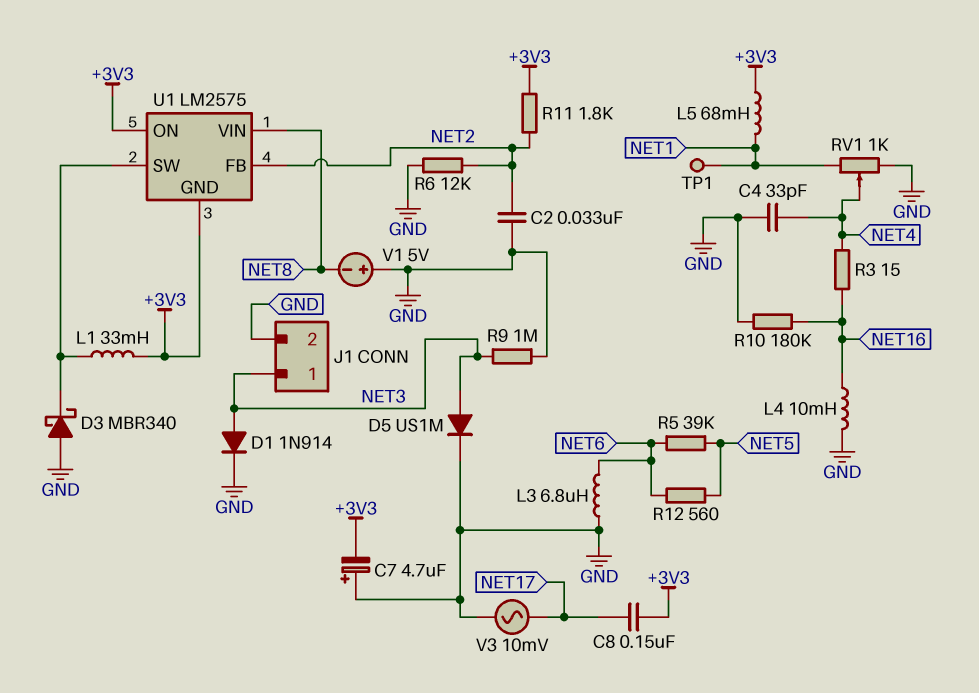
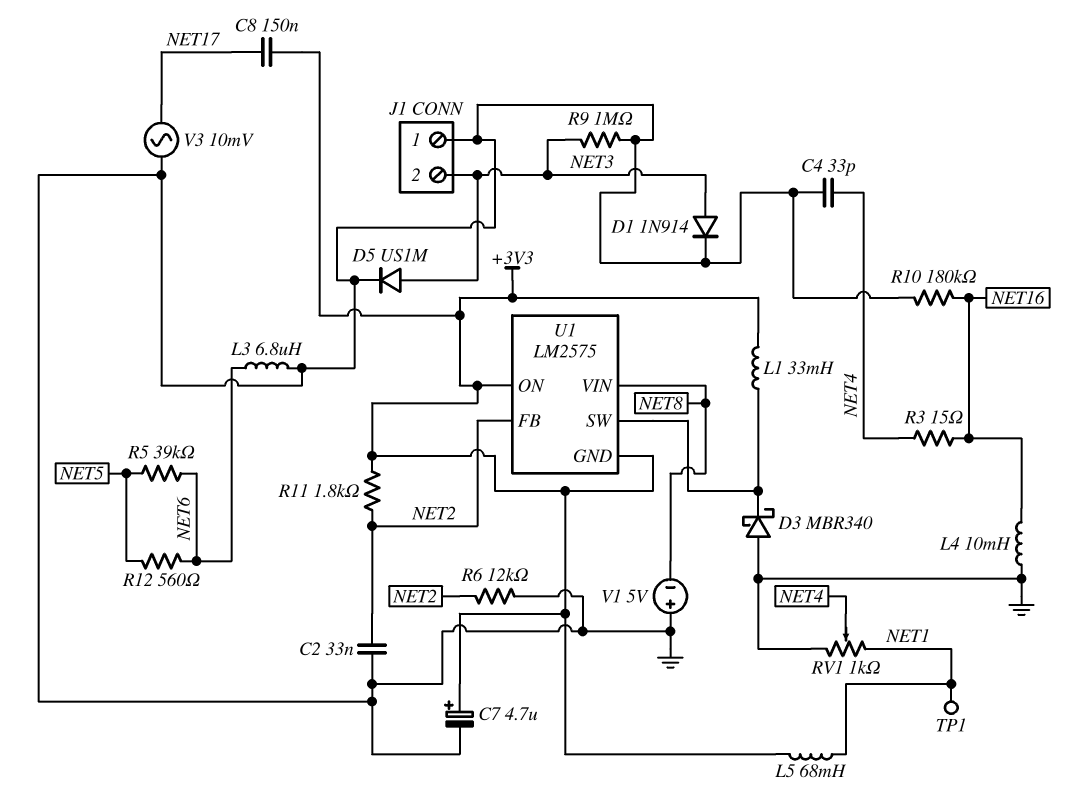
C7: 4.7uF (plus GND, minus +3V3) -> 4.7uF (plus +3V3, minus GND)
J1 pin 1: NET3 -> GND
J1 pin 2: GND -> NET3

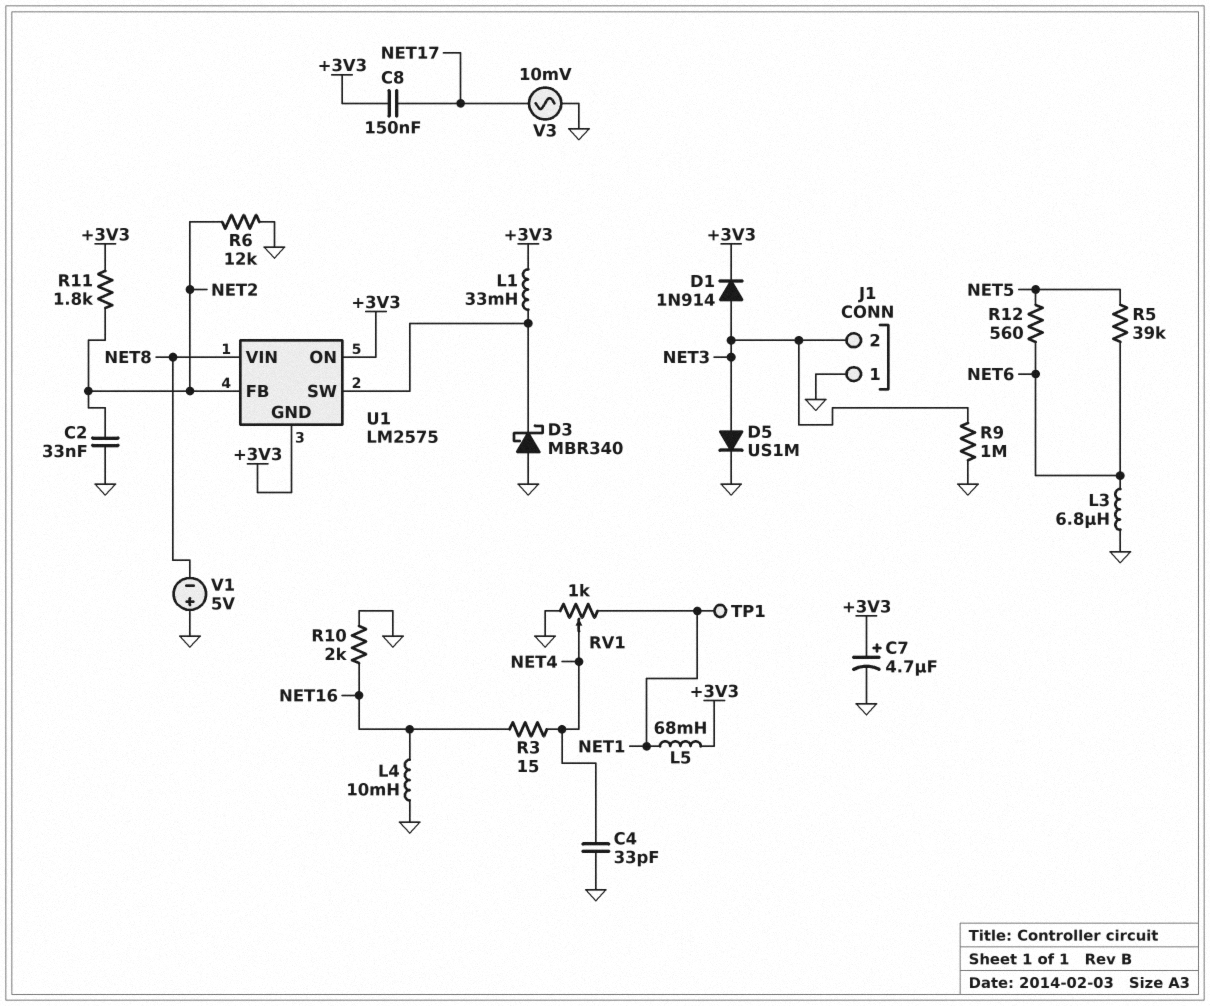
D1: diode 1N914 (A NET3, K GND) -> diode 1N914 (A NET3, K +3V3)
R10: 180k (GND, NET16) -> 2k (GND, NET16)

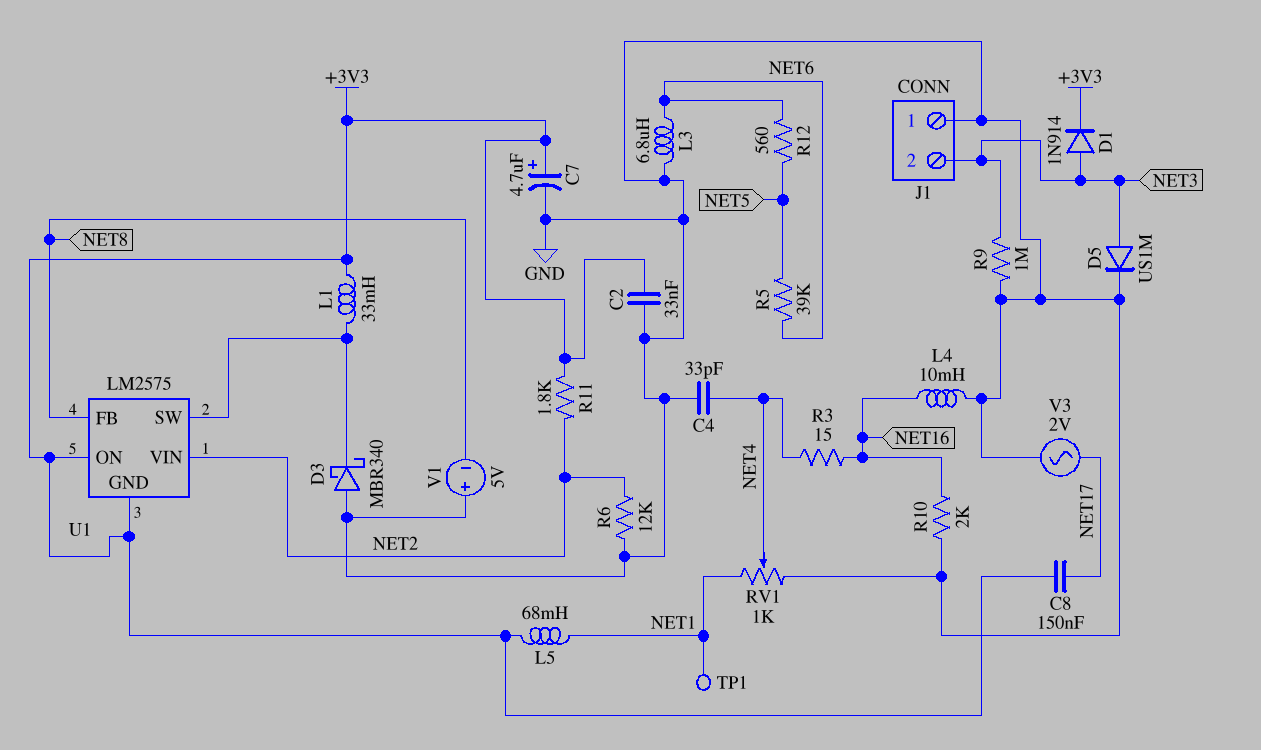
C2: 33nF (GND, NET2) -> 33nF (+3V3, GND)
U1 pin FB: NET2 -> NET8
U1 pin VIN: NET8 -> NET2
V3: AC 10mV (GND, NET17) -> AC 2V (GND, NET17)

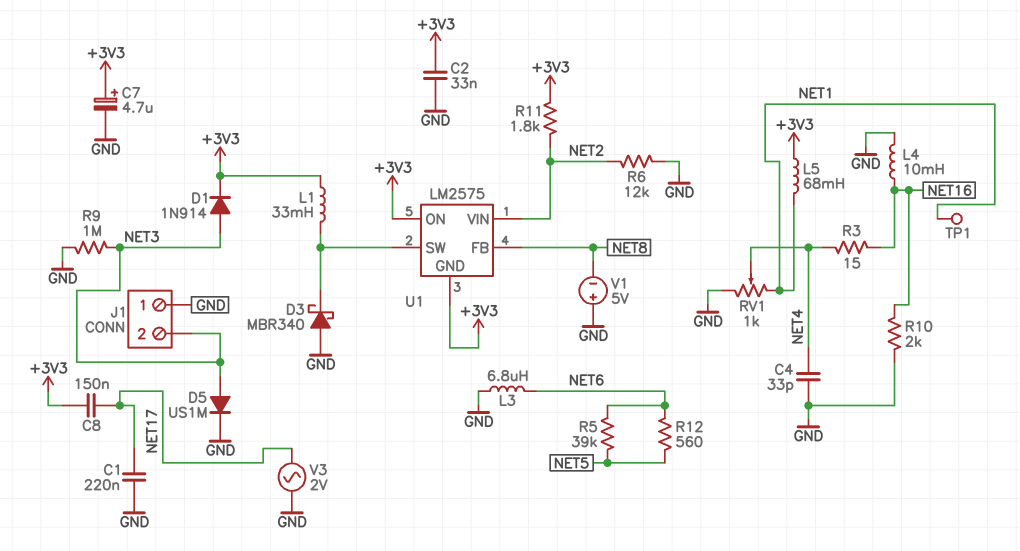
C1: none -> 220nF (GND, NET17)

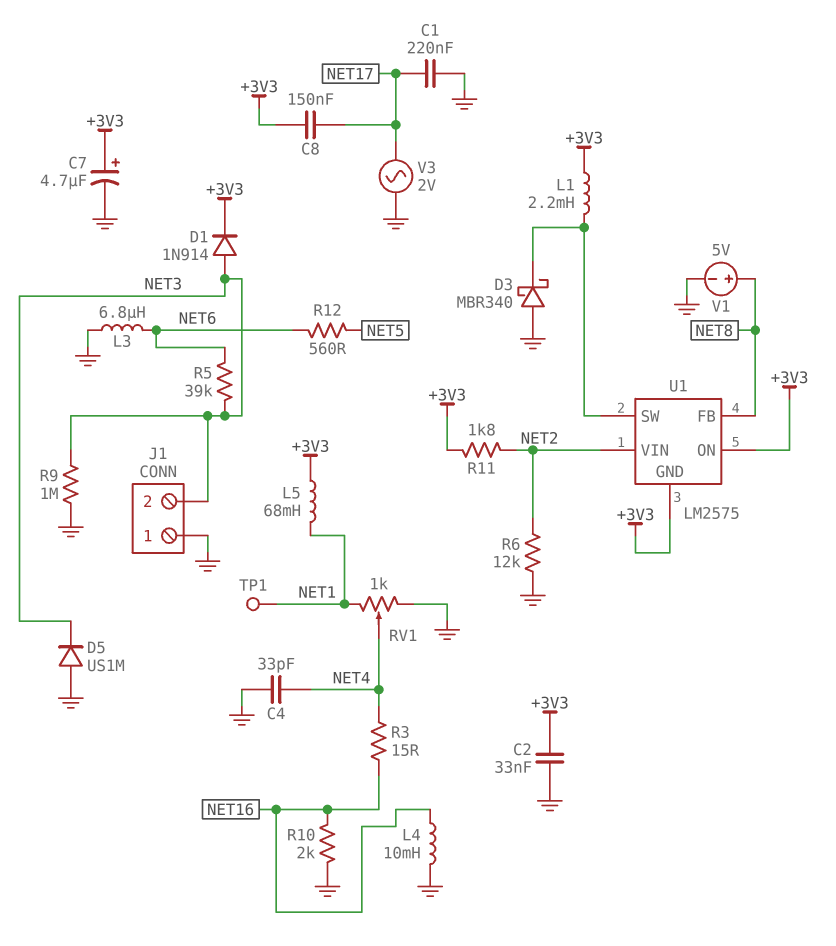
D5: diode US1M (A NET3, K GND) -> diode US1M (A GND, K NET3)
L1: 33mH (+3V3, U1/SW) -> 2.2mH (+3V3, U1/SW)
R5: 39k (NET5, NET6) -> 39k (NET3, NET6)
V1: 5V (plus GND, minus NET8) -> 5V (plus NET8, minus GND)

